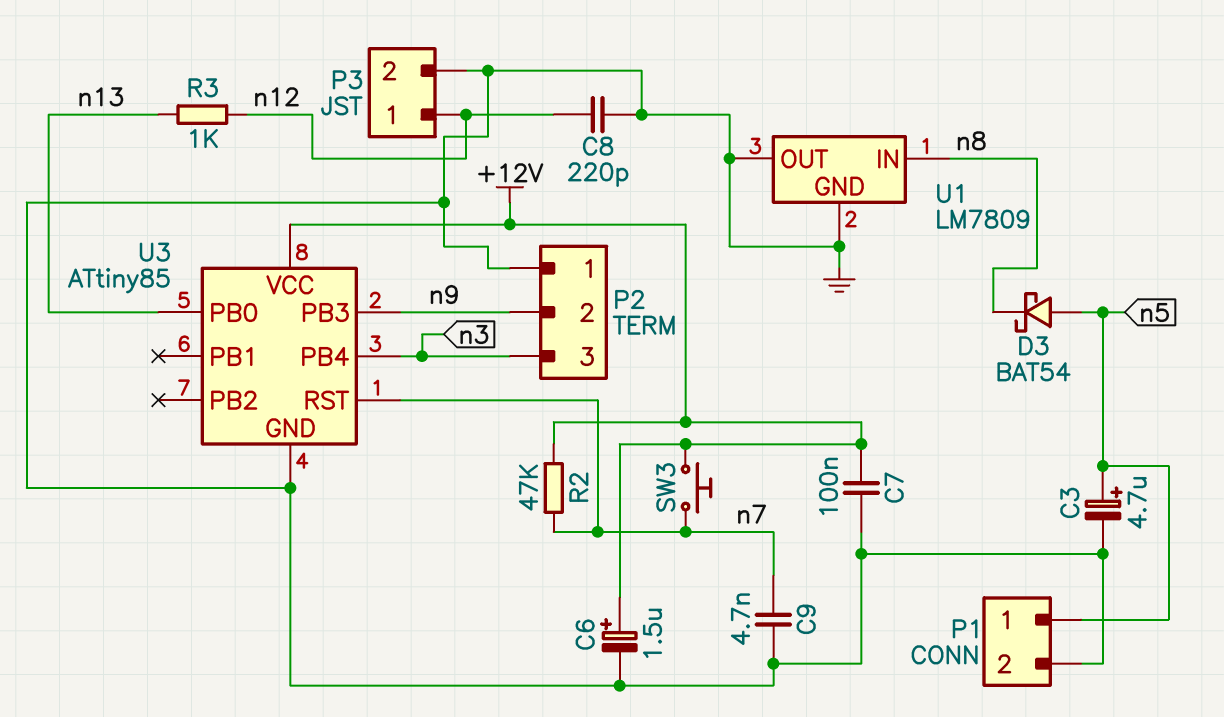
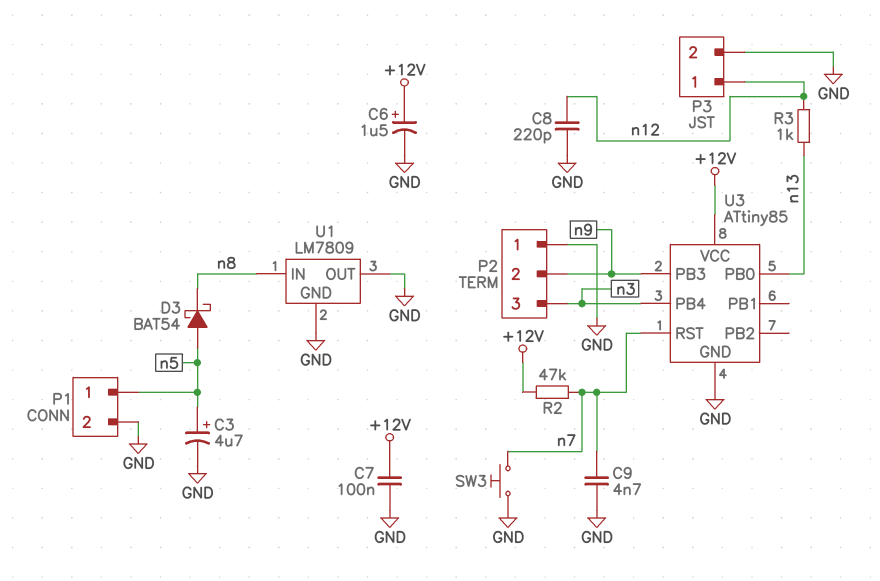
SW3: button (+12V, n7) -> button (GND, n7)

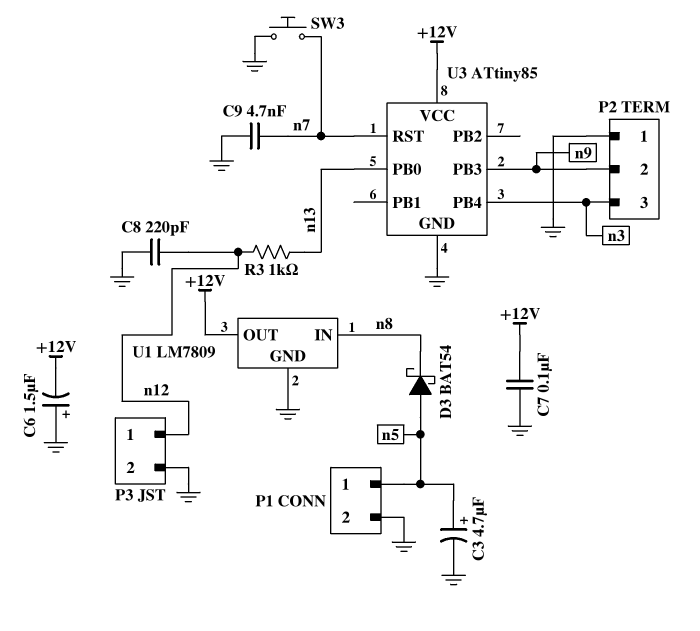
C6: 1.5uF (plus +12V, minus GND) -> 1.5uF (plus GND, minus +12V)
R2: 47k (+12V, n7) -> none
U1 pin OUT: GND -> +12V

